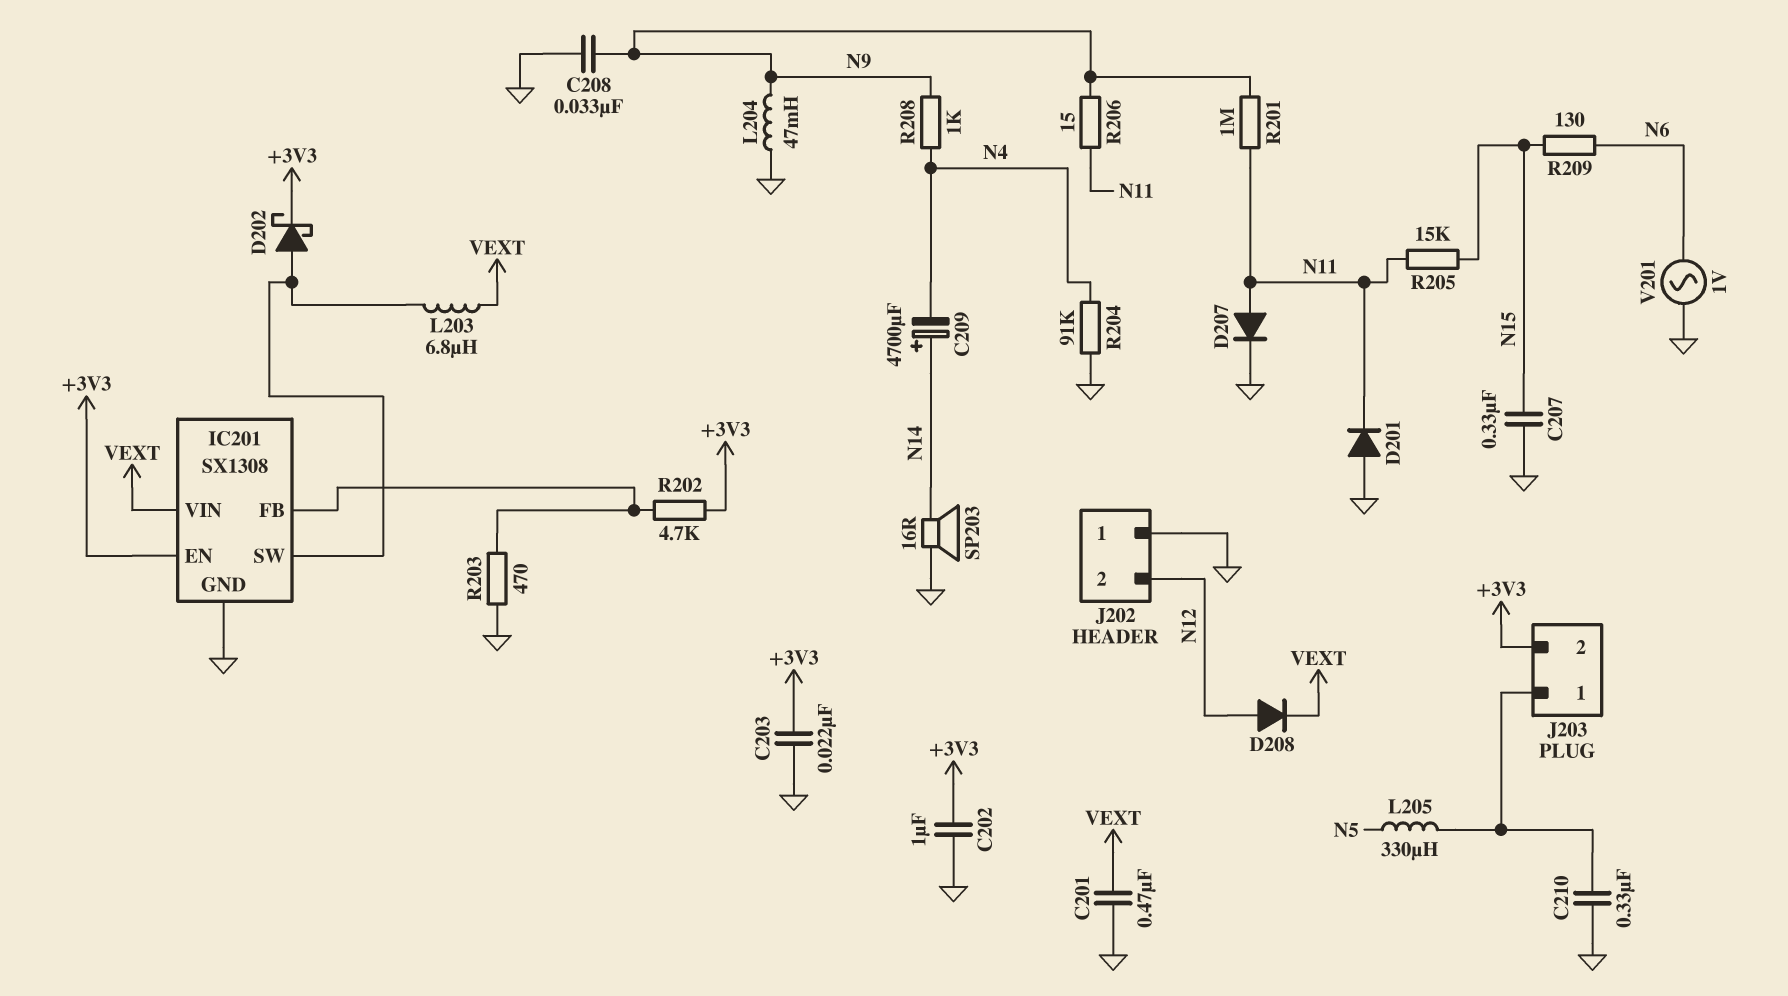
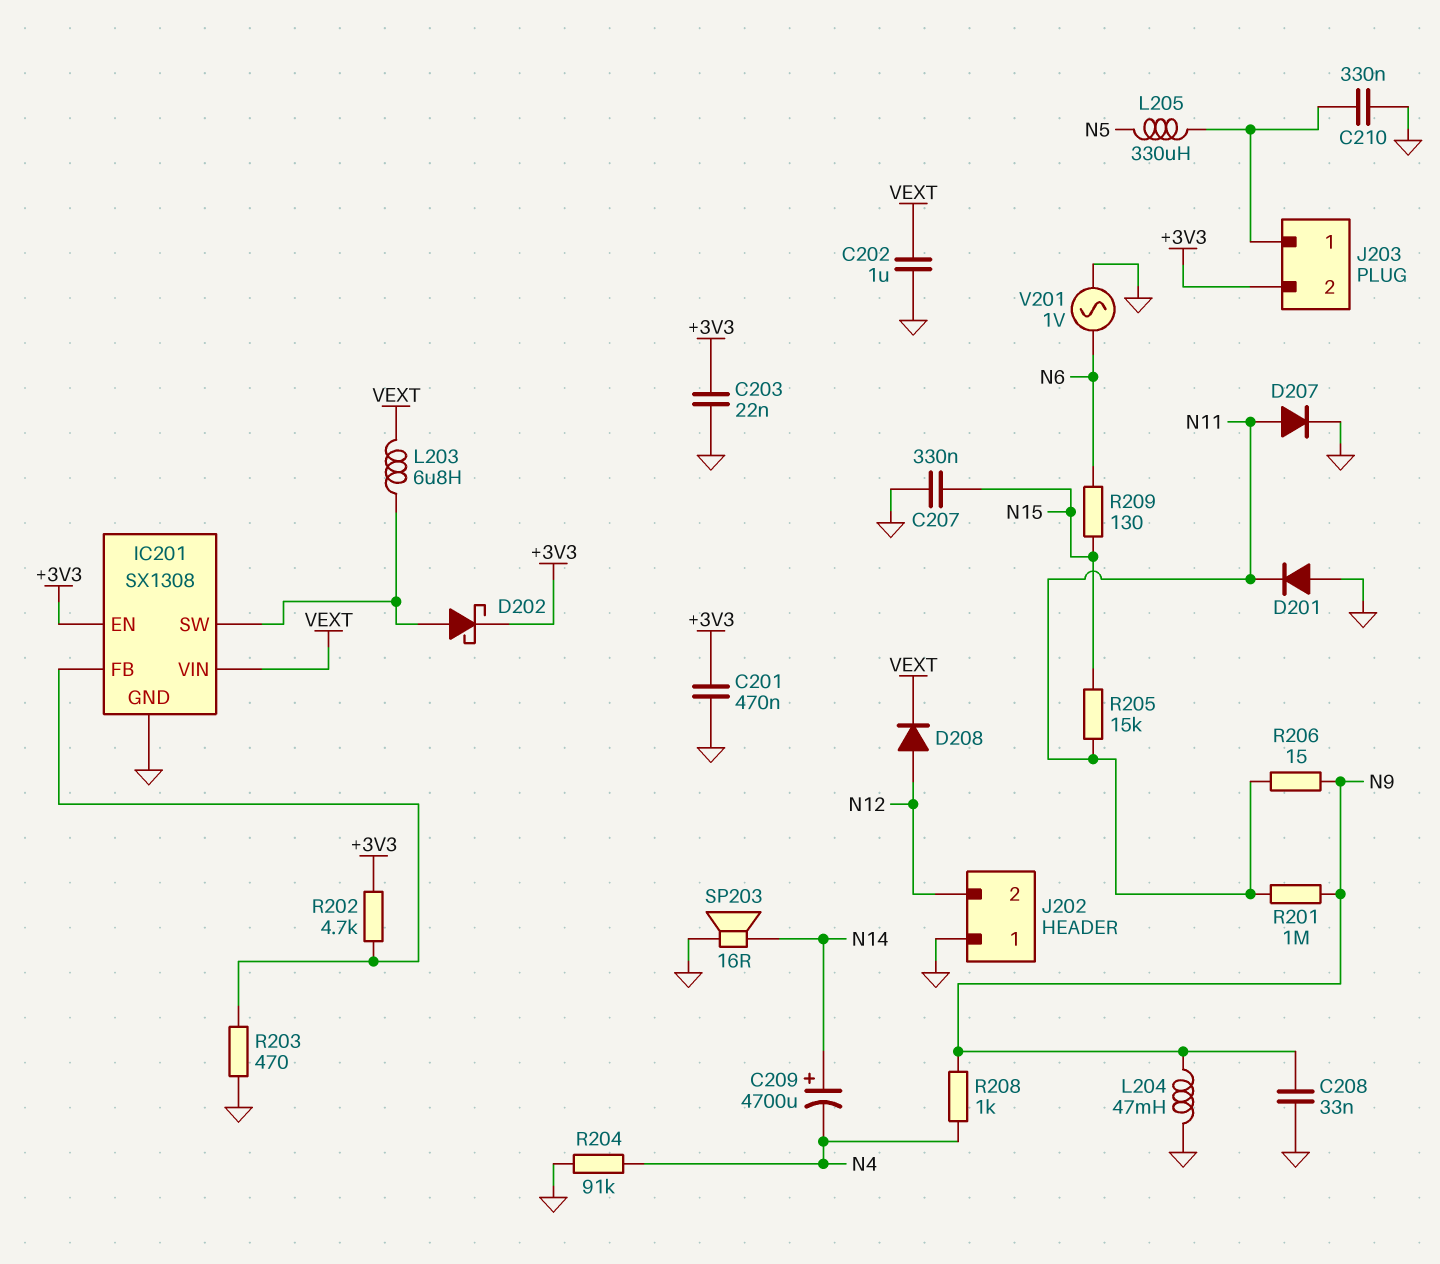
C201: 470nF (GND, VEXT) -> 470nF (+3V3, GND)
C202: 1uF (+3V3, GND) -> 1uF (GND, VEXT)

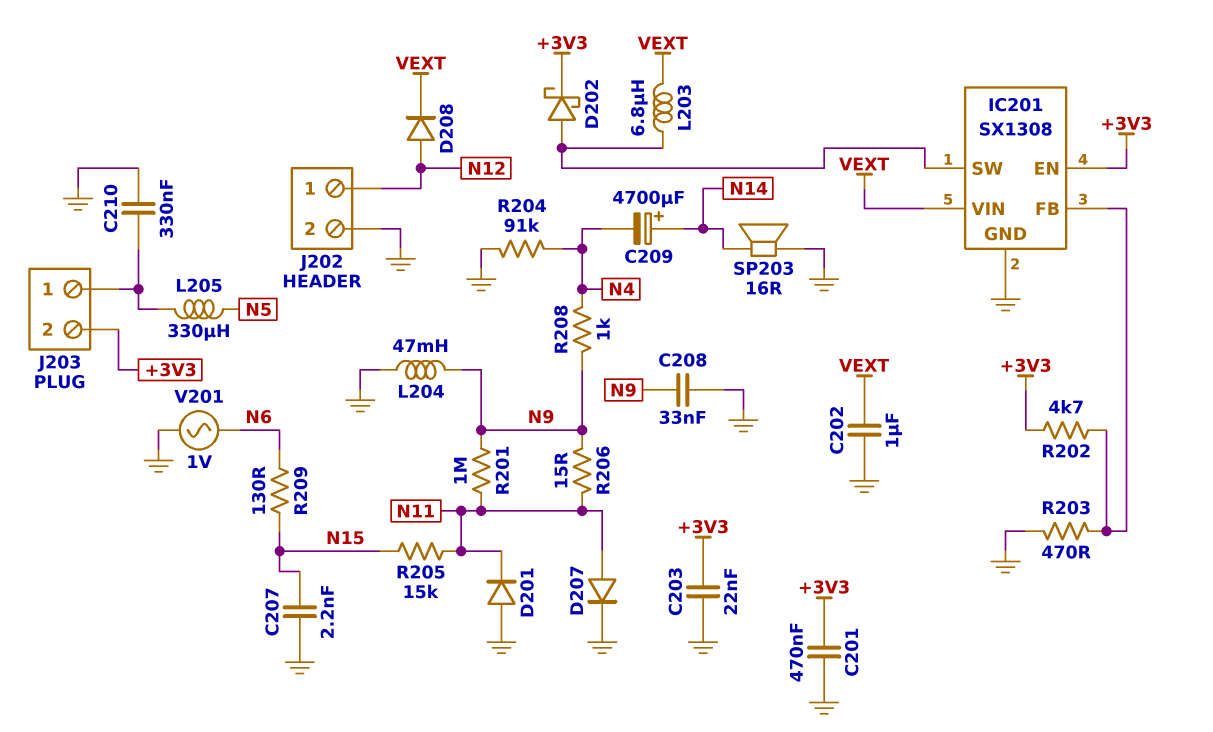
C207: 330nF (GND, N15) -> 2.2nF (GND, N15)
J202 pin 1: GND -> N12
J202 pin 2: N12 -> GND

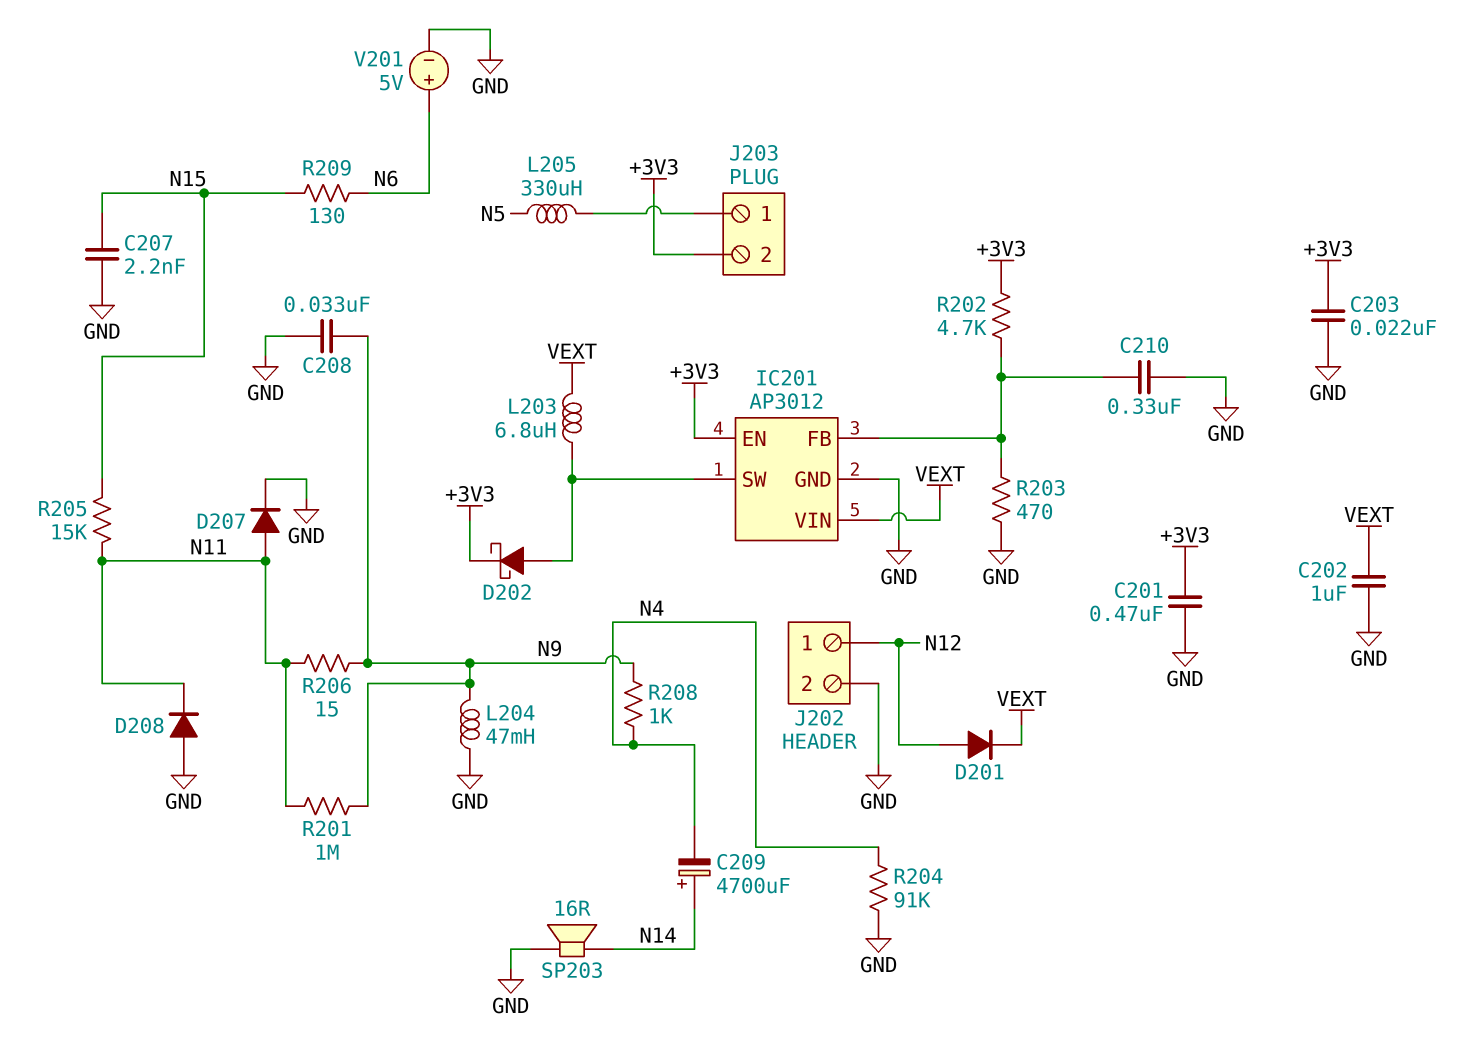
C210: 330nF (GND, J203/1) -> 330nF (GND, IC201/FB)
D201: diode (A GND, K N11) -> diode (A N12, K VEXT)
D208: diode (A N12, K VEXT) -> diode (A GND, K N11)
IC201: SX1308 -> AP3012
V201: AC 1V (GND, N6) -> 5V (plus N6, minus GND)

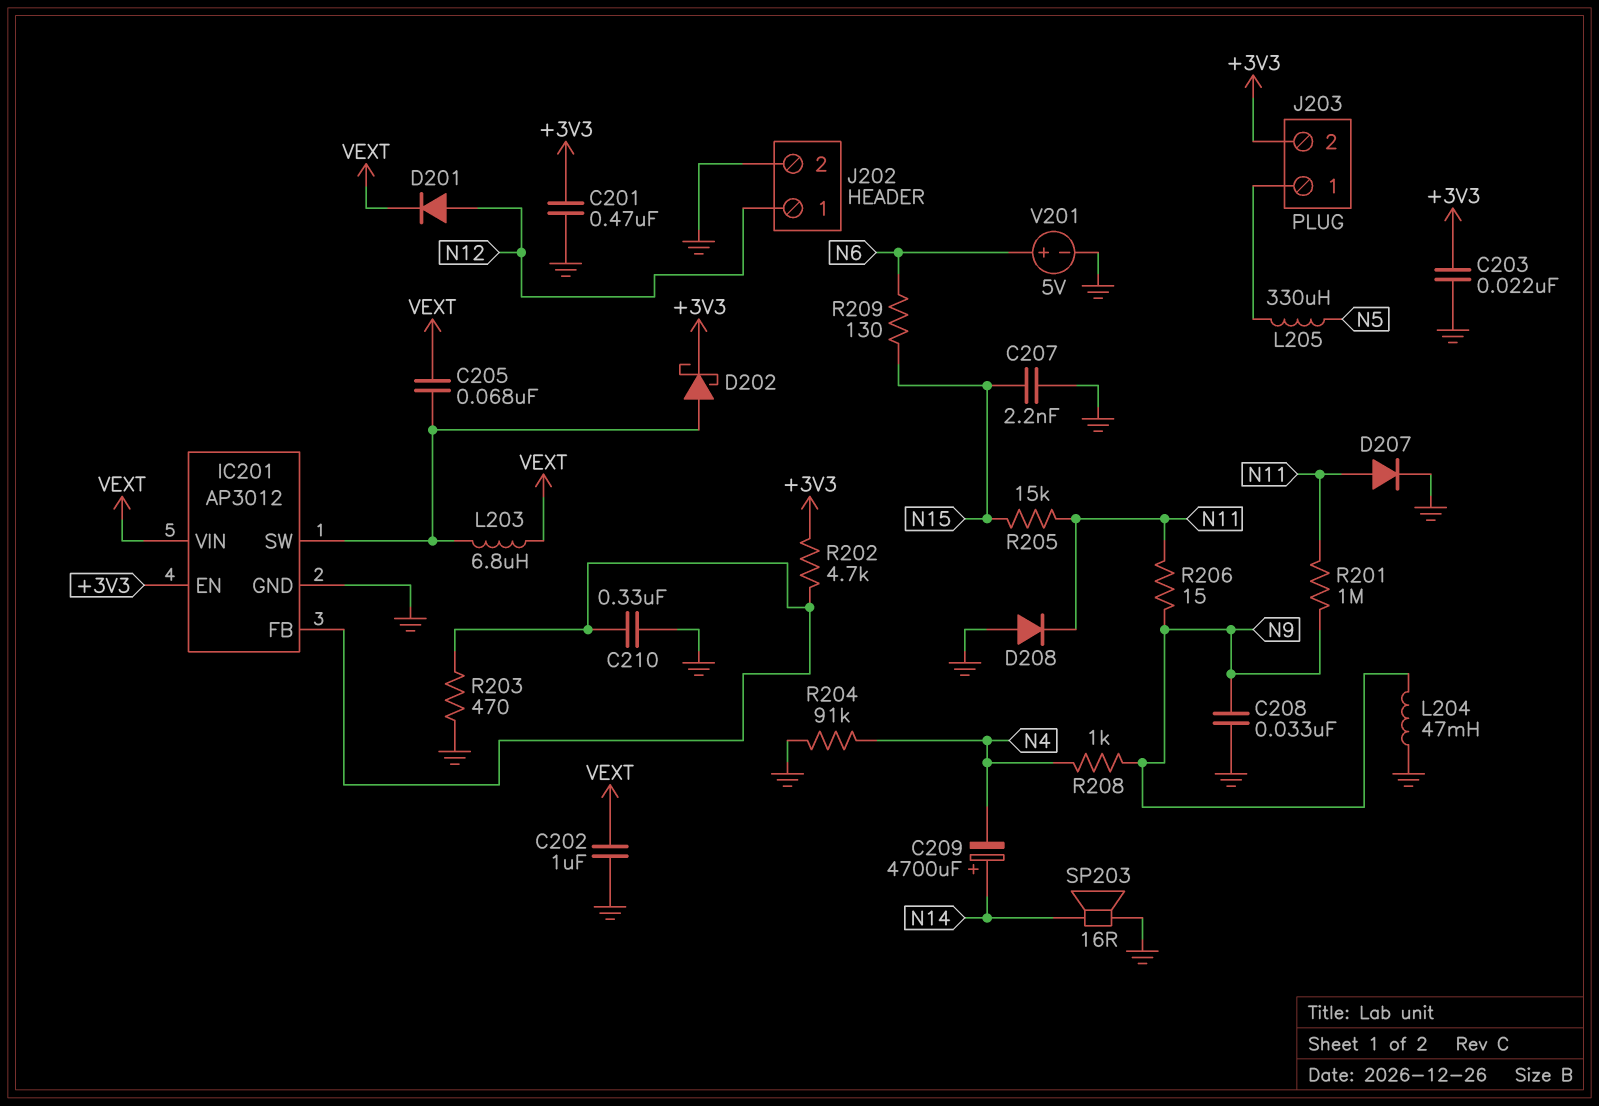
C205: none -> 68nF (IC201/SW, VEXT)

